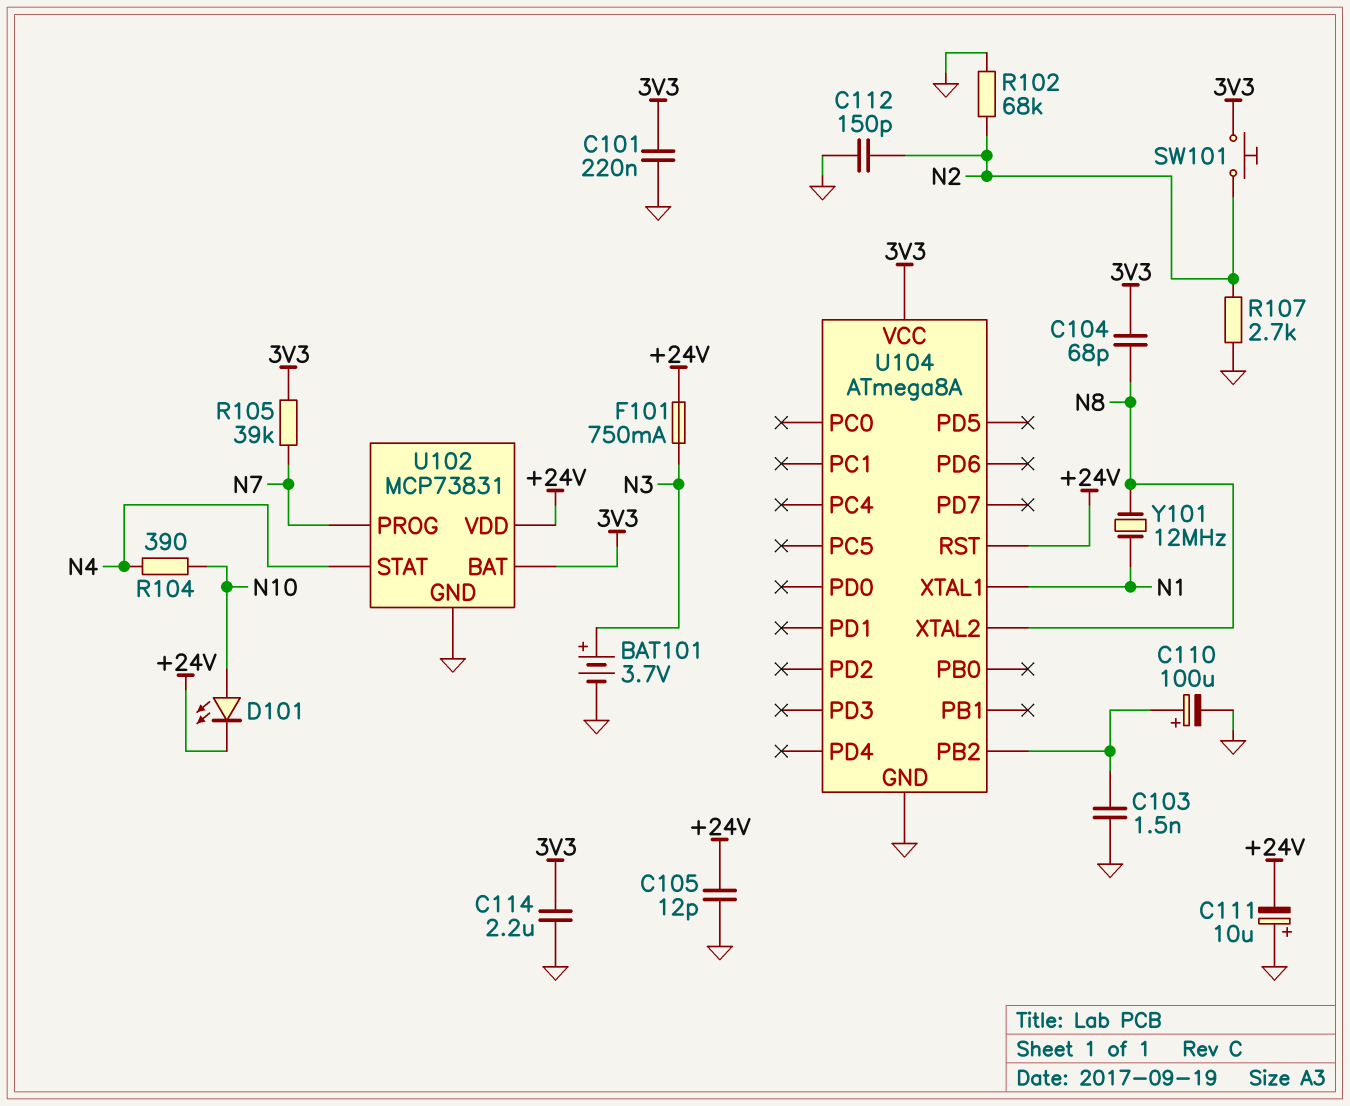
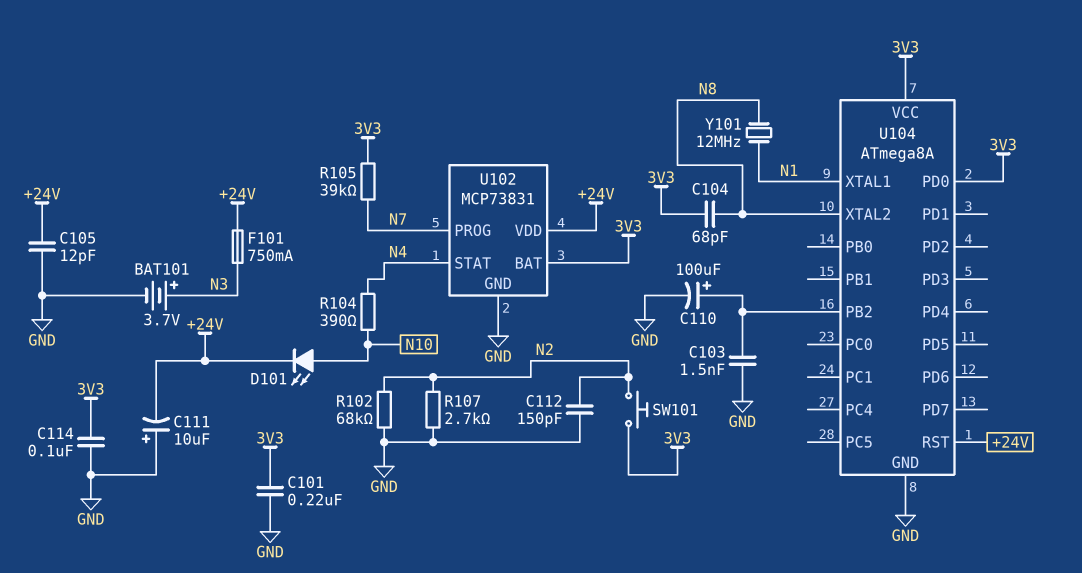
C114: 2.2uF (3V3, GND) -> 100nF (3V3, GND)
U104 pin PD0: none -> 3V3

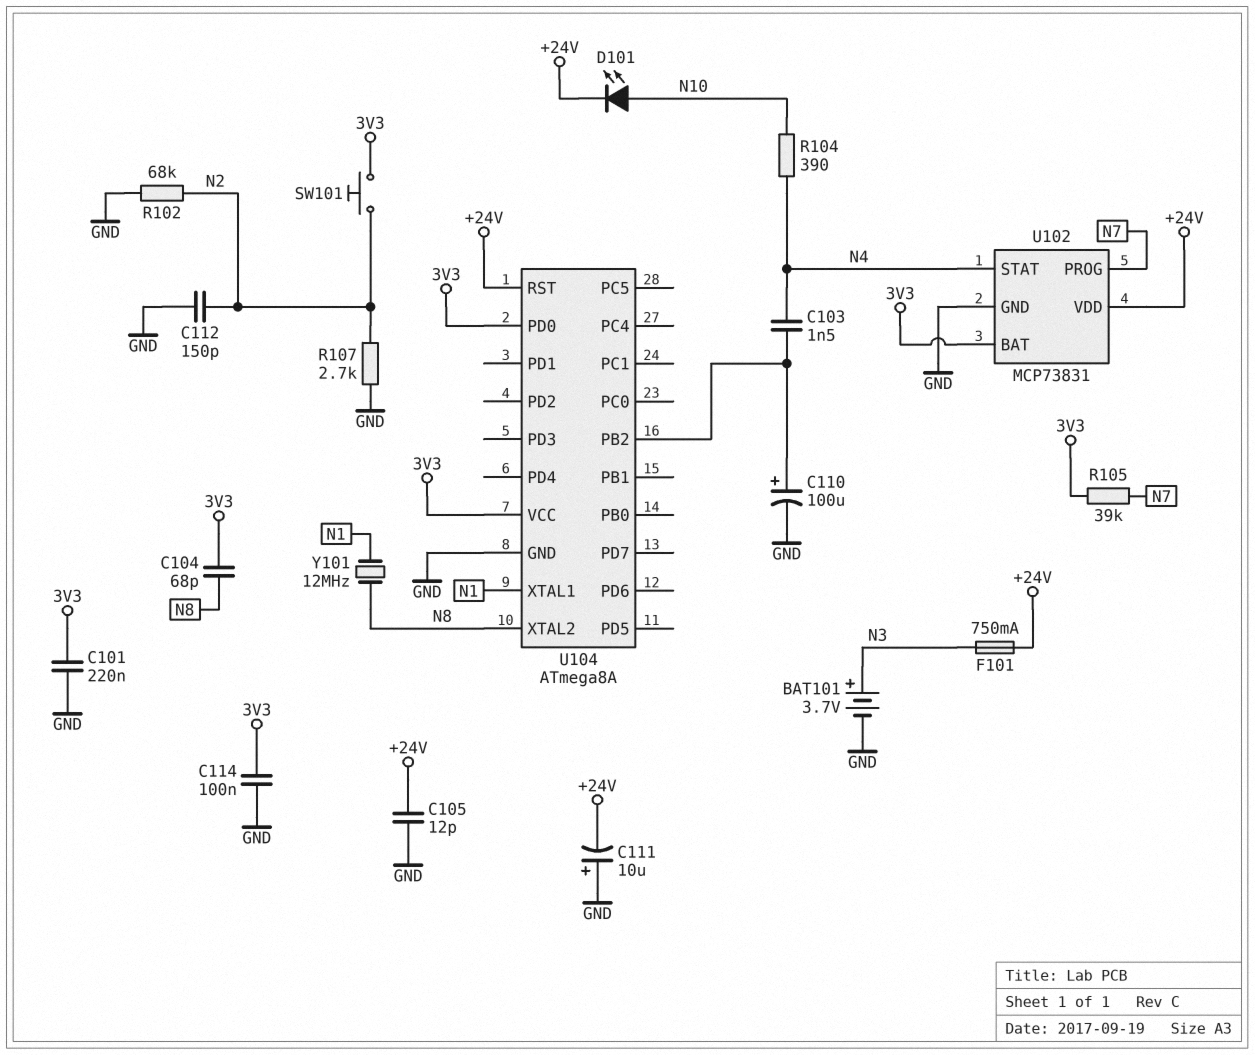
C103: 1.5nF (GND, U104/PB2) -> 1.5nF (N4, U104/PB2)

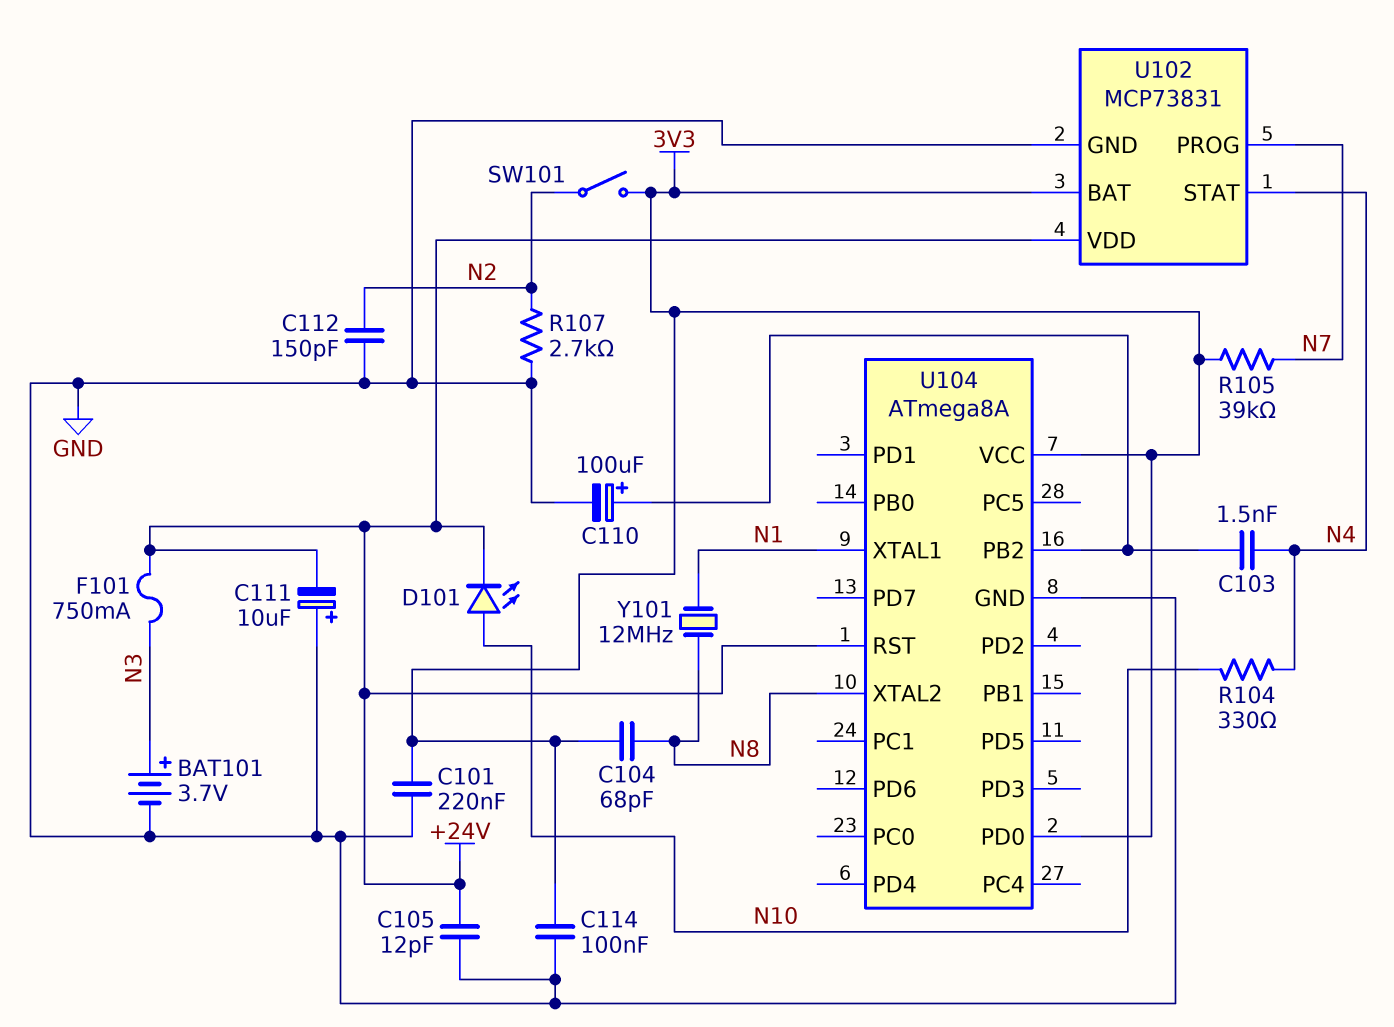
R102: 68k (GND, N2) -> none
R104: 390 (N4, N10) -> 330 (N4, N10)
SW101: button (3V3, N2) -> switch (3V3, N2)

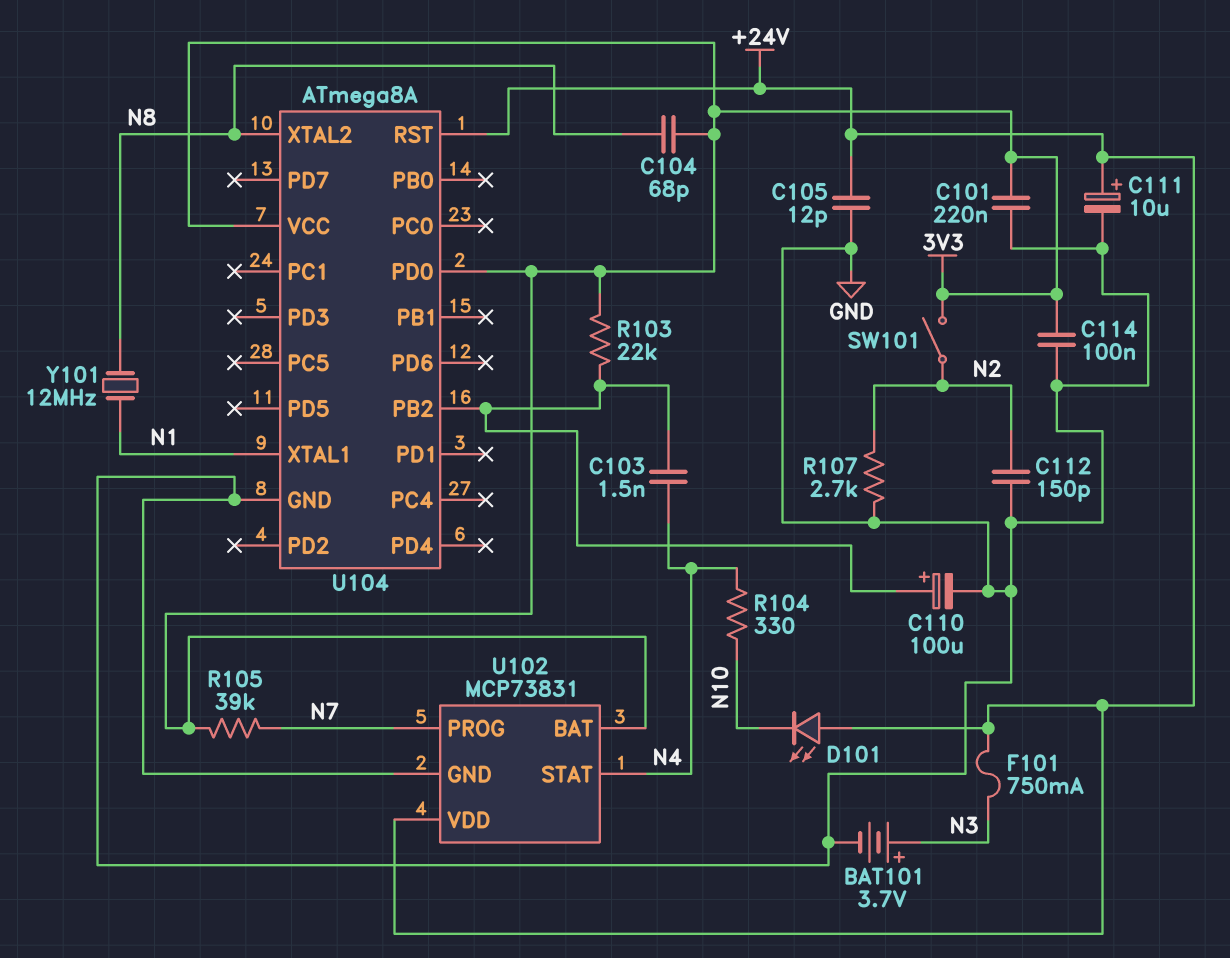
C111: 10uF (plus GND, minus +24V) -> 10uF (plus +24V, minus GND)
D101: LED (A N10, K +24V) -> LED (A +24V, K N10)
R103: none -> 22k (3V3, U104/PB2)

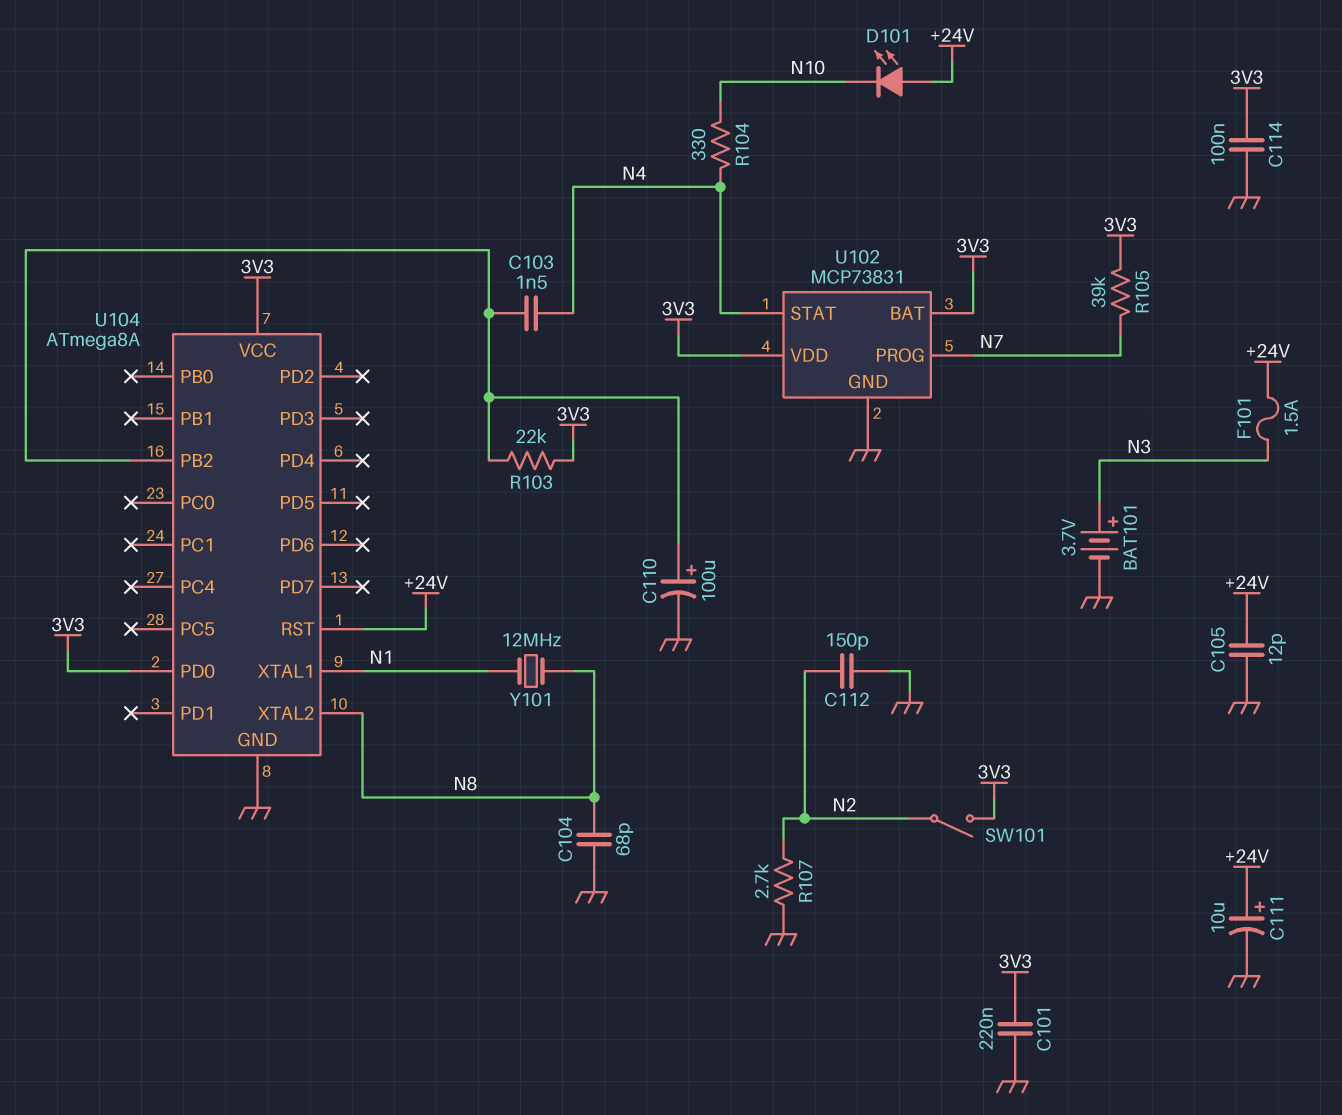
C104: 68pF (3V3, N8) -> 68pF (GND, N8)
F101: 750mA (+24V, N3) -> 1.5A (+24V, N3)
U102 pin VDD: +24V -> 3V3

